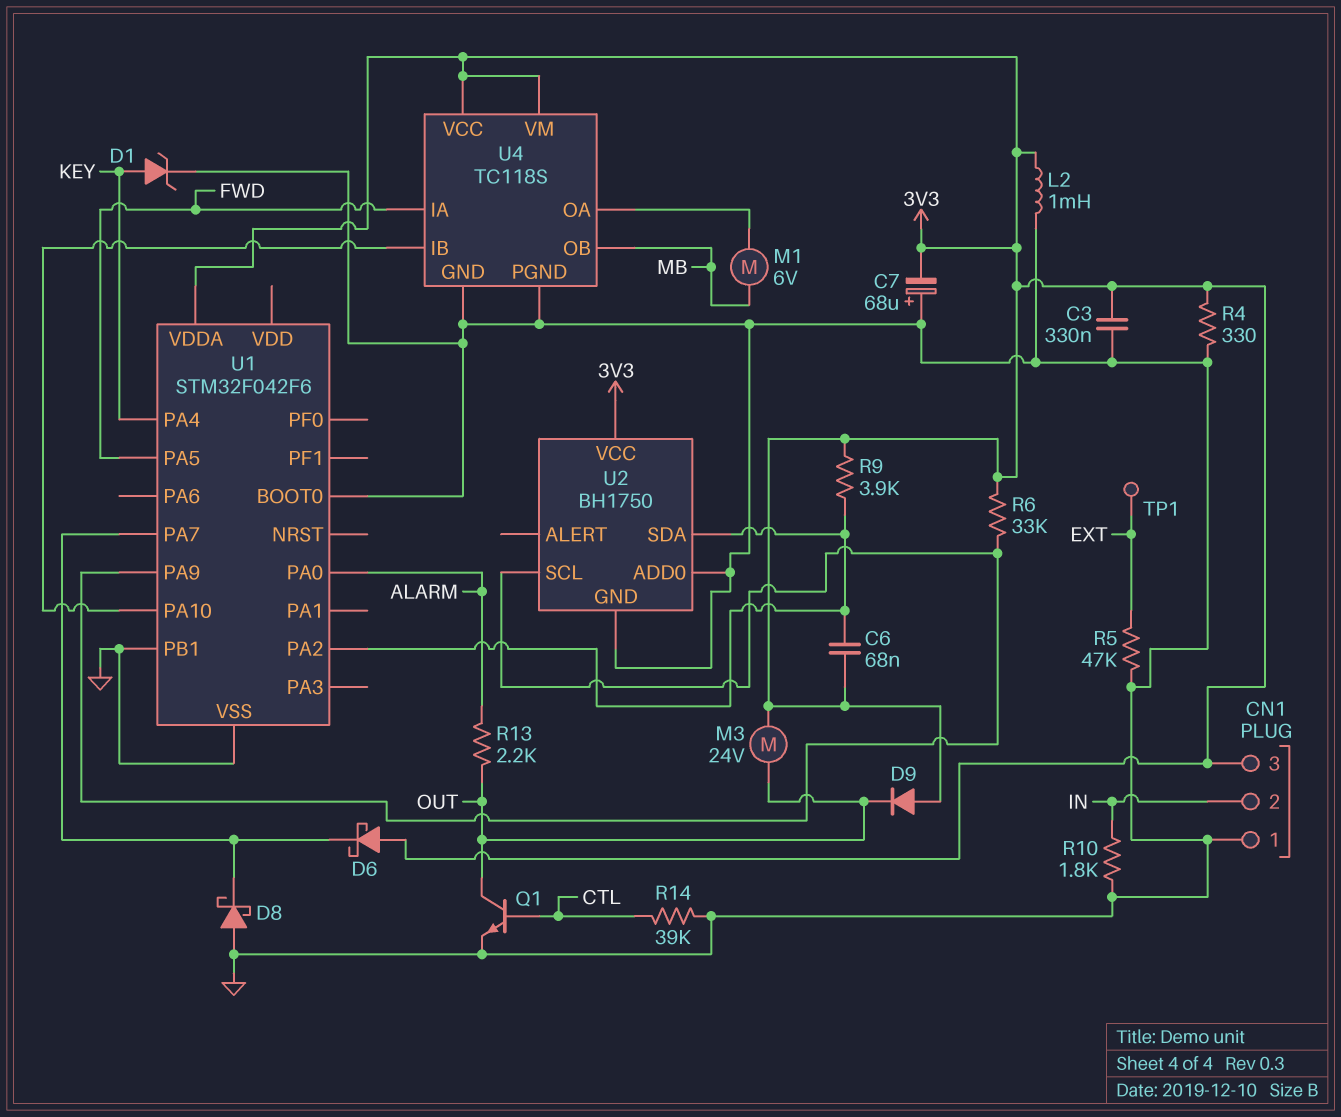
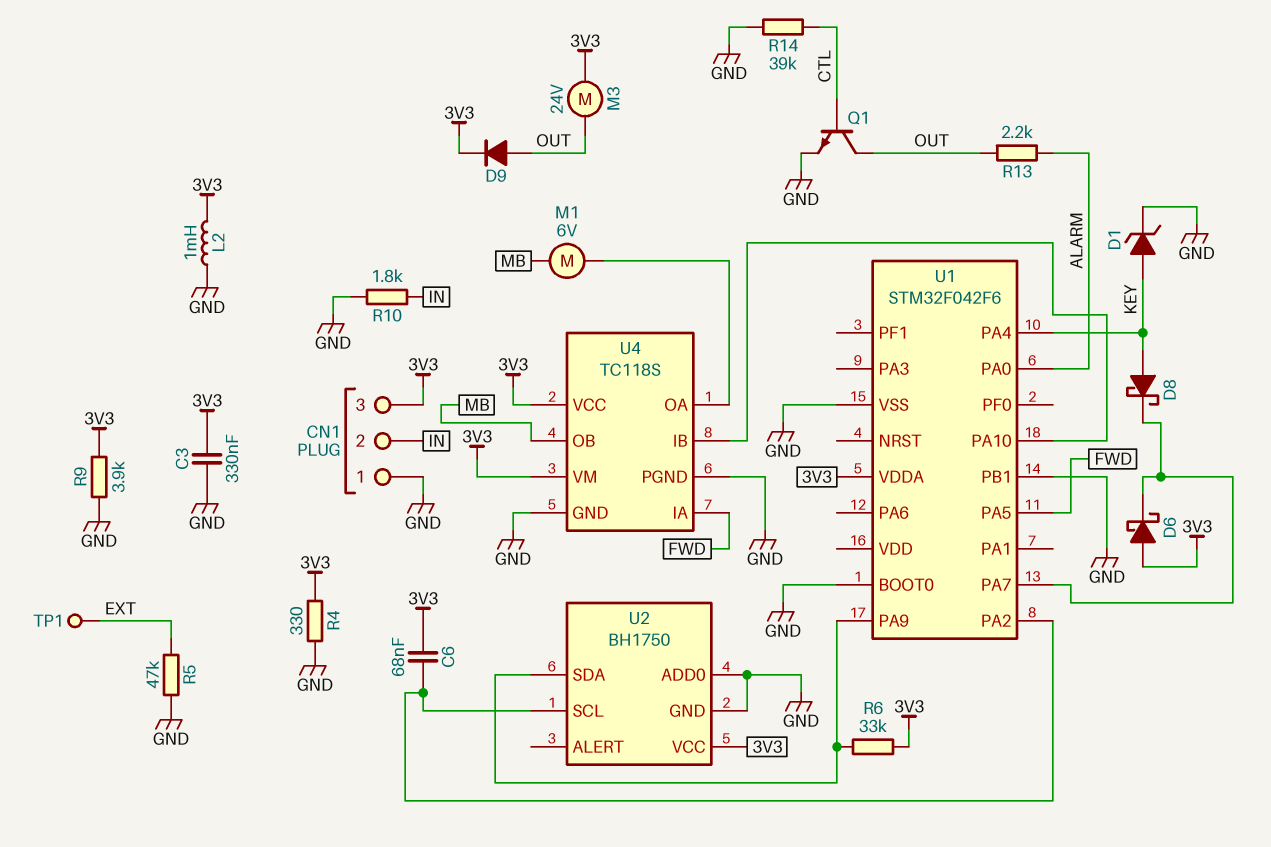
C7: 68uF (plus GND, minus 3V3) -> none
D8: schottky (A GND, K U1/PA7) -> schottky (A KEY, K U1/PA7)
D9: diode (A 3V3, K OUT) -> diode (A OUT, K 3V3)
R9: 3.9k (3V3, U1/PA2) -> 3.9k (3V3, GND)
U2 pin SCL: U1/PA9 -> U1/PA2
U2 pin SDA: U1/PA2 -> U1/PA9

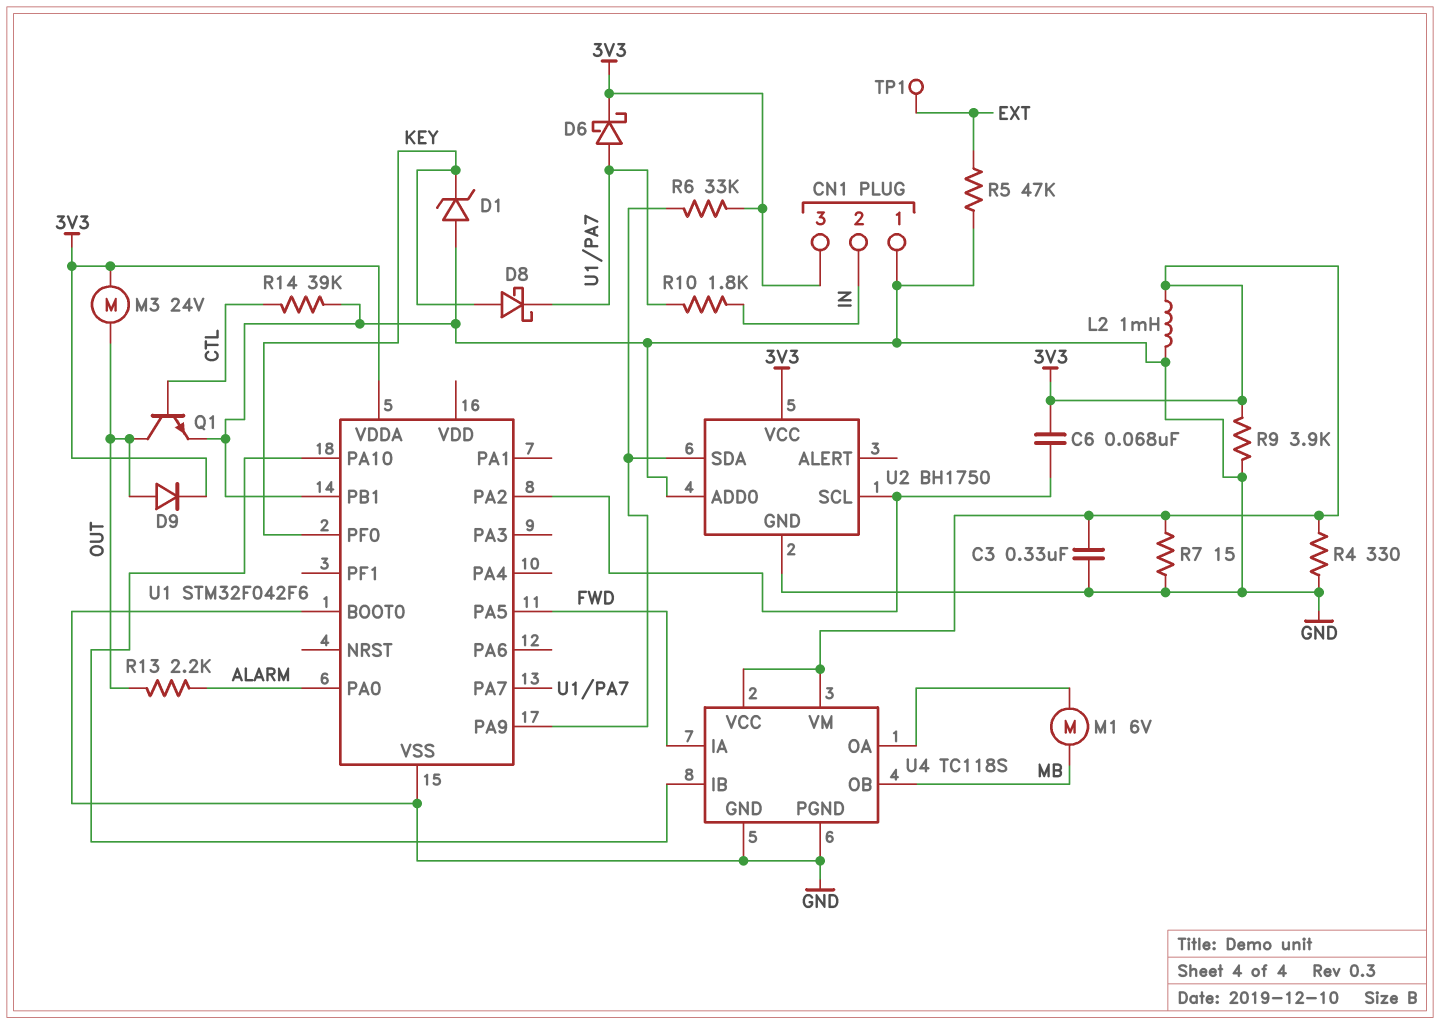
D1: zener (A KEY, K GND) -> zener (A GND, K KEY)
D6: schottky (A 3V3, K U1/PA7) -> schottky (A U1/PA7, K 3V3)
R7: none -> 15 (3V3, GND)
R10: 1.8k (GND, IN) -> 1.8k (IN, U1/PA7)
U1 pin PA4: KEY -> none
U1 pin PF0: none -> KEY

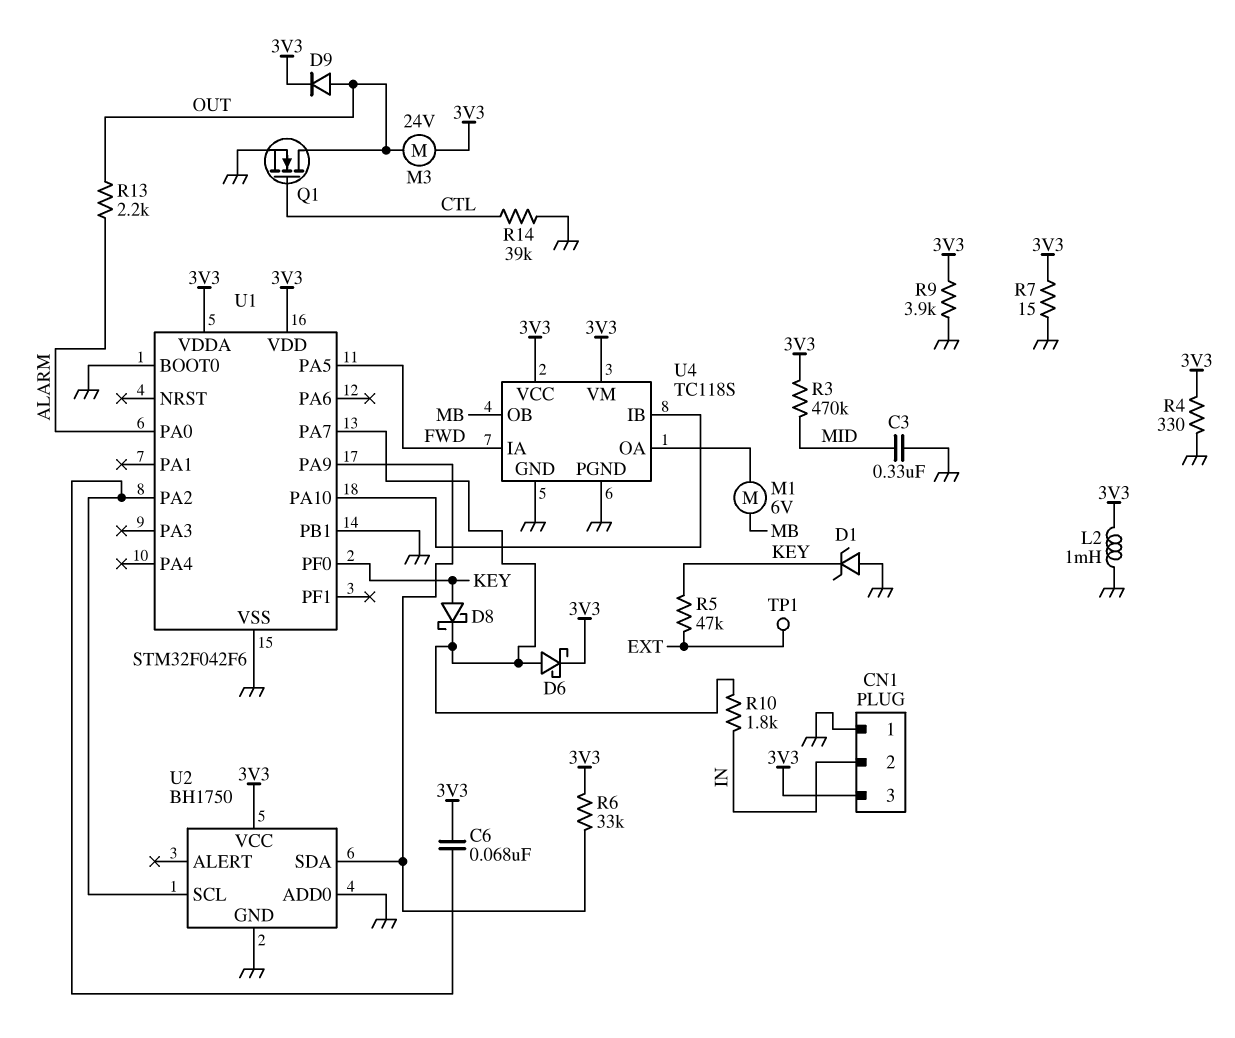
C3: 330nF (3V3, GND) -> 330nF (GND, MID)
Q1: NPN (B CTL, C OUT, E GND) -> NMOS (G CTL, D OUT, S GND)
R3: none -> 470k (3V3, MID)
R5: 47k (EXT, GND) -> 47k (EXT, KEY)
U1 pin VDD: none -> 3V3

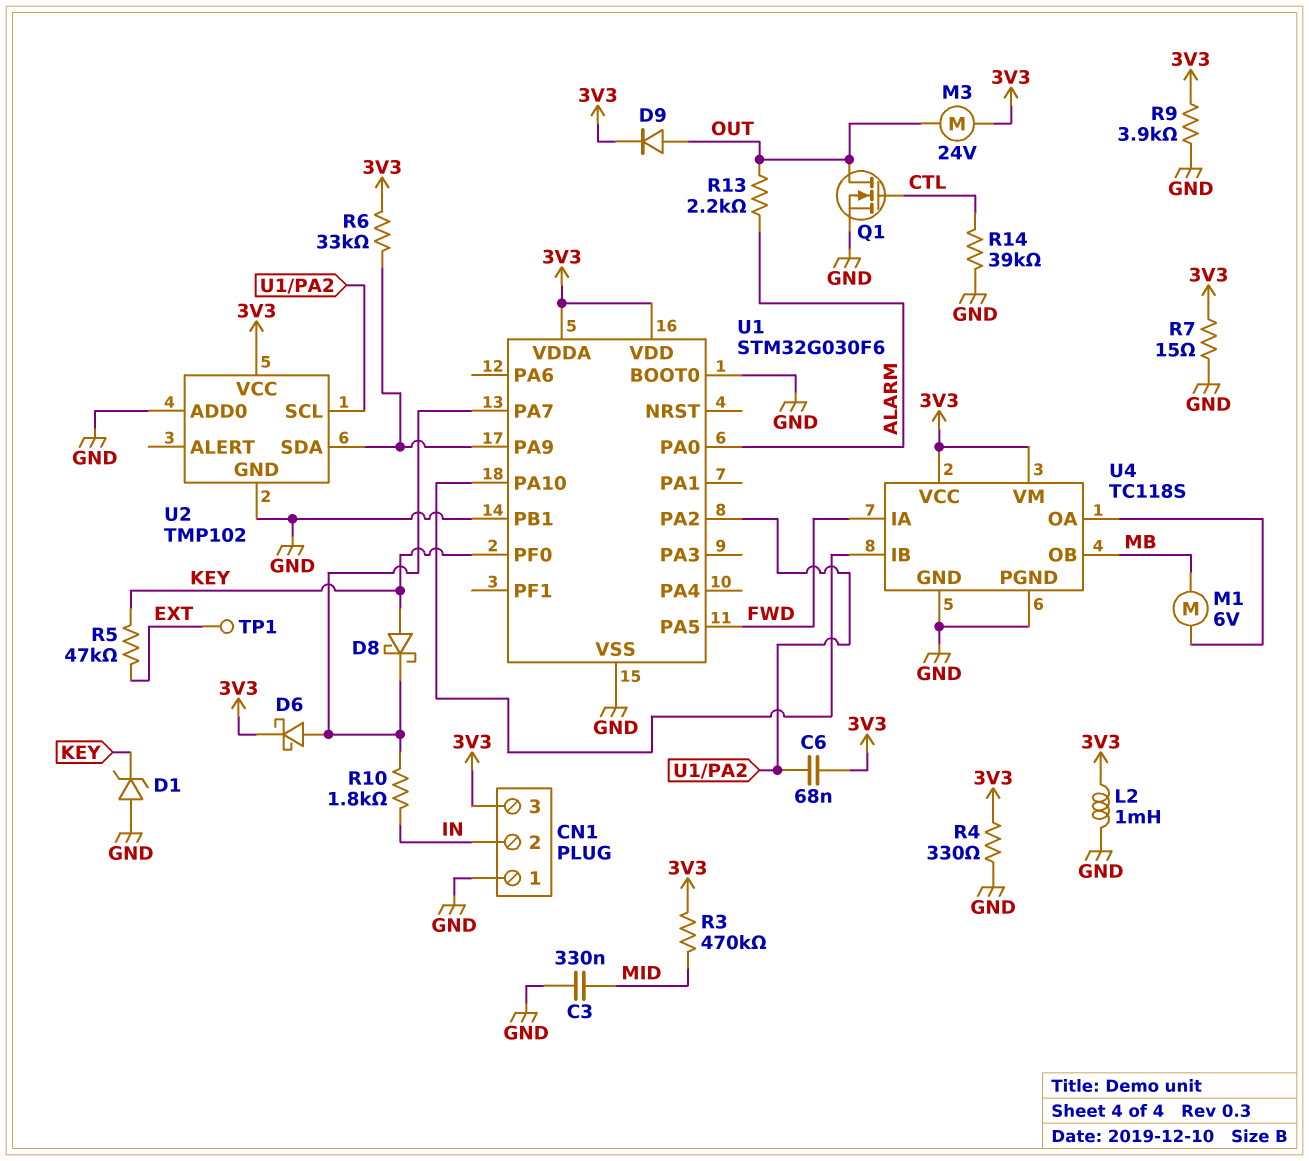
U1: STM32F042F6 -> STM32G030F6
U2: BH1750 -> TMP102

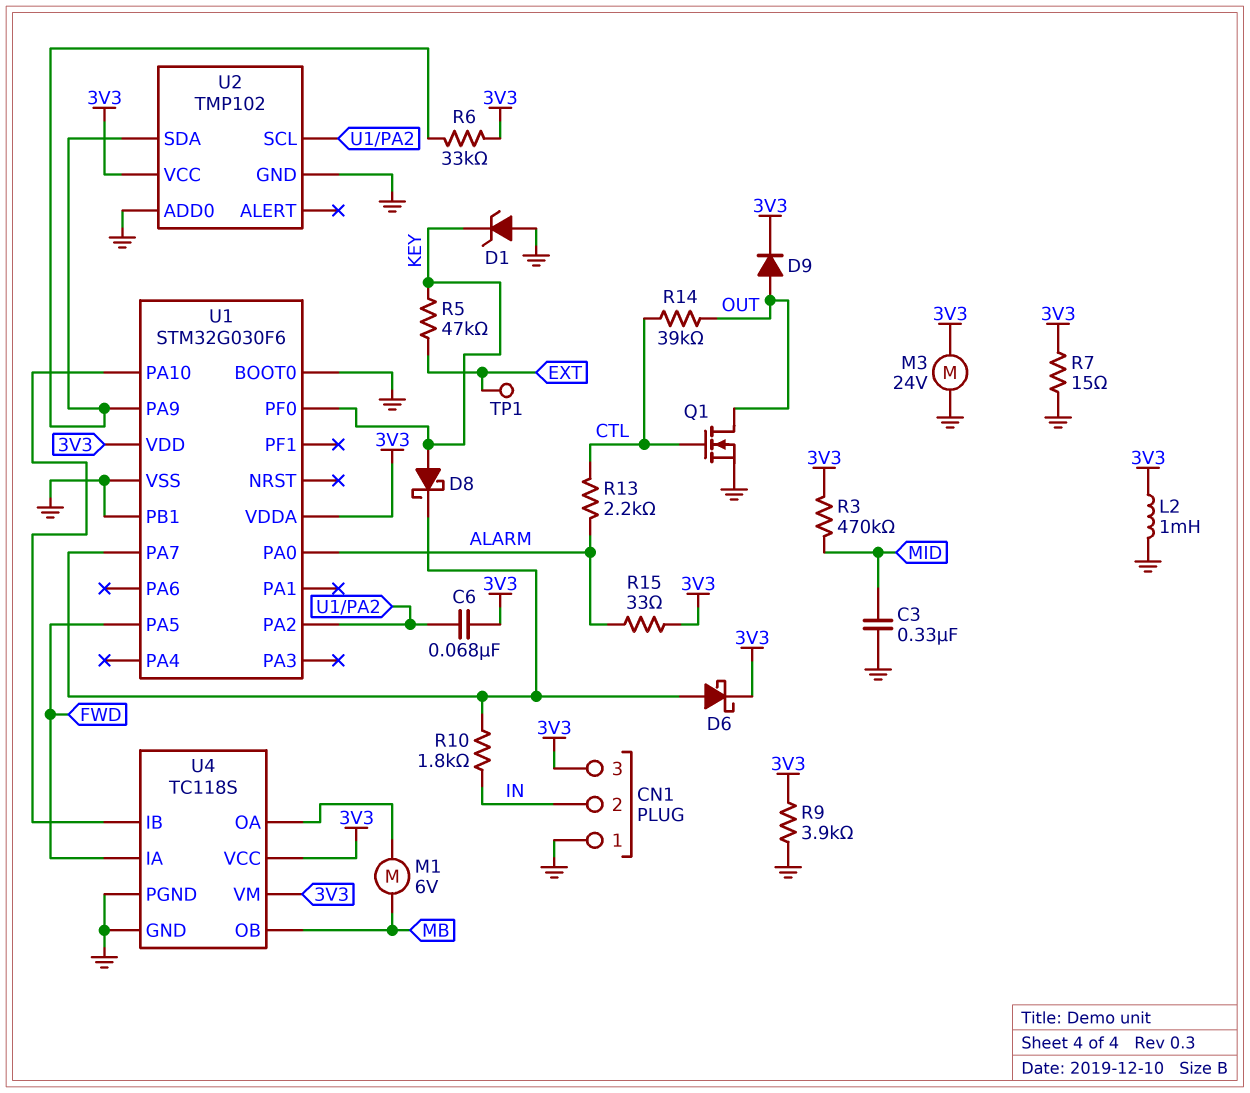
M3: motor 24V (3V3, OUT) -> motor 24V (3V3, GND)
R4: 330 (3V3, GND) -> none
R13: 2.2k (ALARM, OUT) -> 2.2k (ALARM, CTL)
R14: 39k (CTL, GND) -> 39k (CTL, OUT)
R15: none -> 33 (3V3, ALARM)

